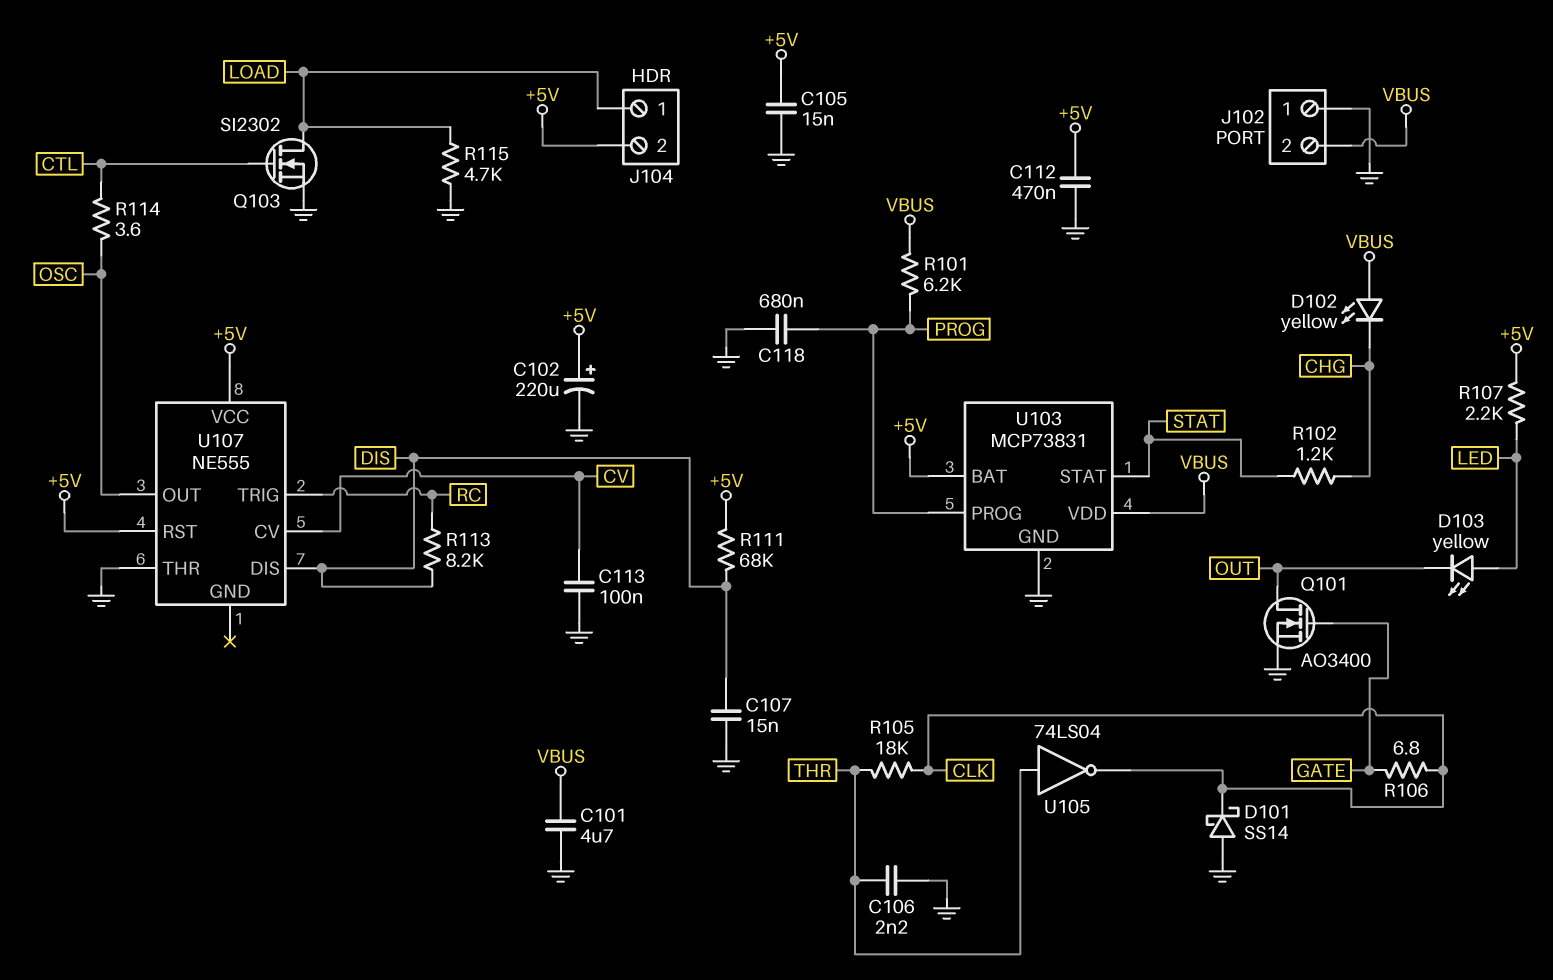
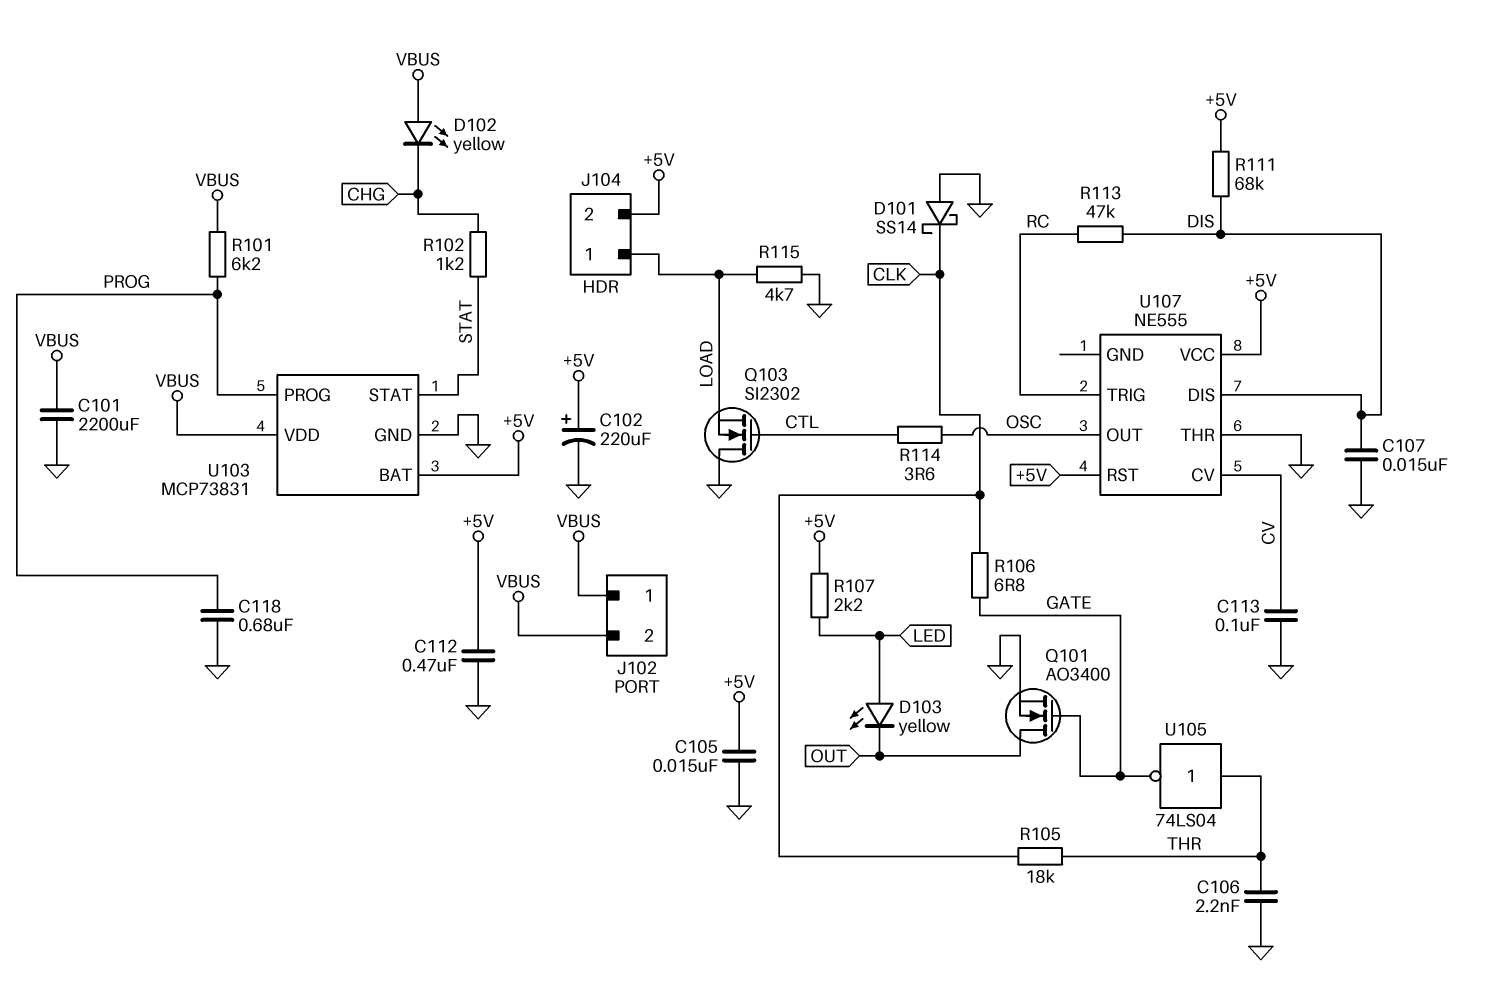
C101: 4.7uF (GND, VBUS) -> 2200uF (GND, VBUS)
J102 pin 1: GND -> VBUS
Q103: NMOS SI2302 (G CTL, D LOAD, S GND) -> NMOS SI2302 (G CTL, D GND, S LOAD)
R113: 8.2k (DIS, RC) -> 47k (DIS, RC)
U105: NOT 74LS04 (in THR, out CLK) -> NOT 74LS04 (in THR, out GATE)

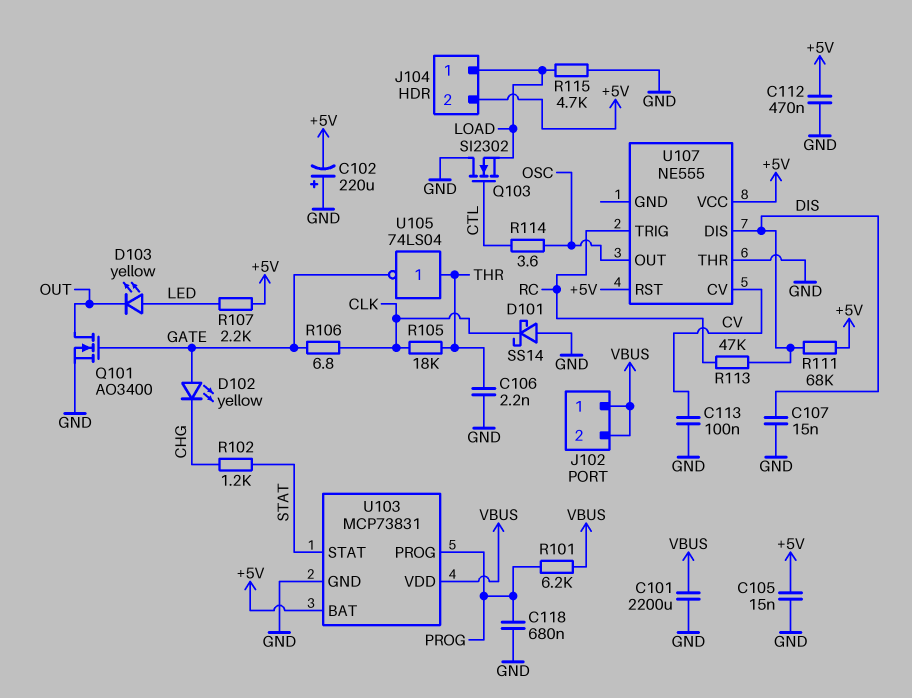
C102: 220uF (plus +5V, minus GND) -> 220uF (plus GND, minus +5V)
D102: LED yellow (A VBUS, K CHG) -> LED yellow (A GATE, K CHG)

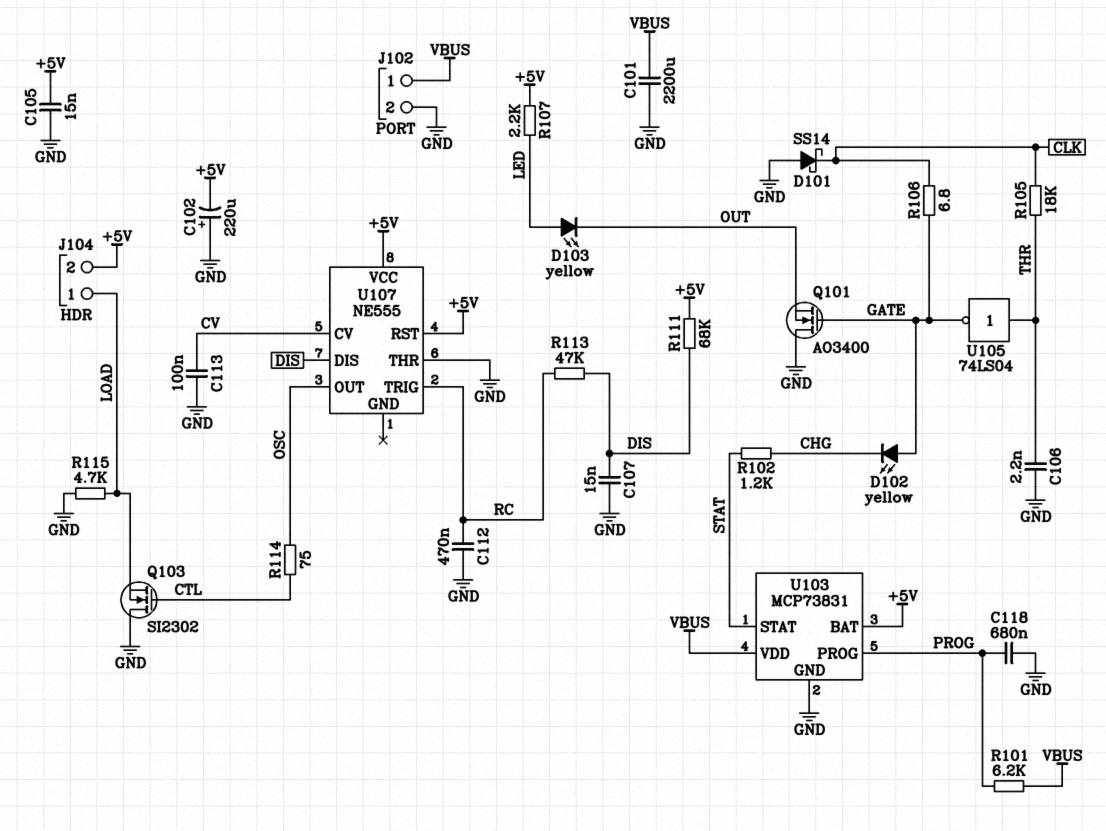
C112: 470nF (+5V, GND) -> 470nF (GND, RC)
J102 pin 2: VBUS -> GND
Q101: NMOS AO3400 (G GATE, D OUT, S GND) -> NMOS AO3400 (G GATE, D GND, S OUT)
R114: 3.6 (CTL, OSC) -> 75 (CTL, OSC)

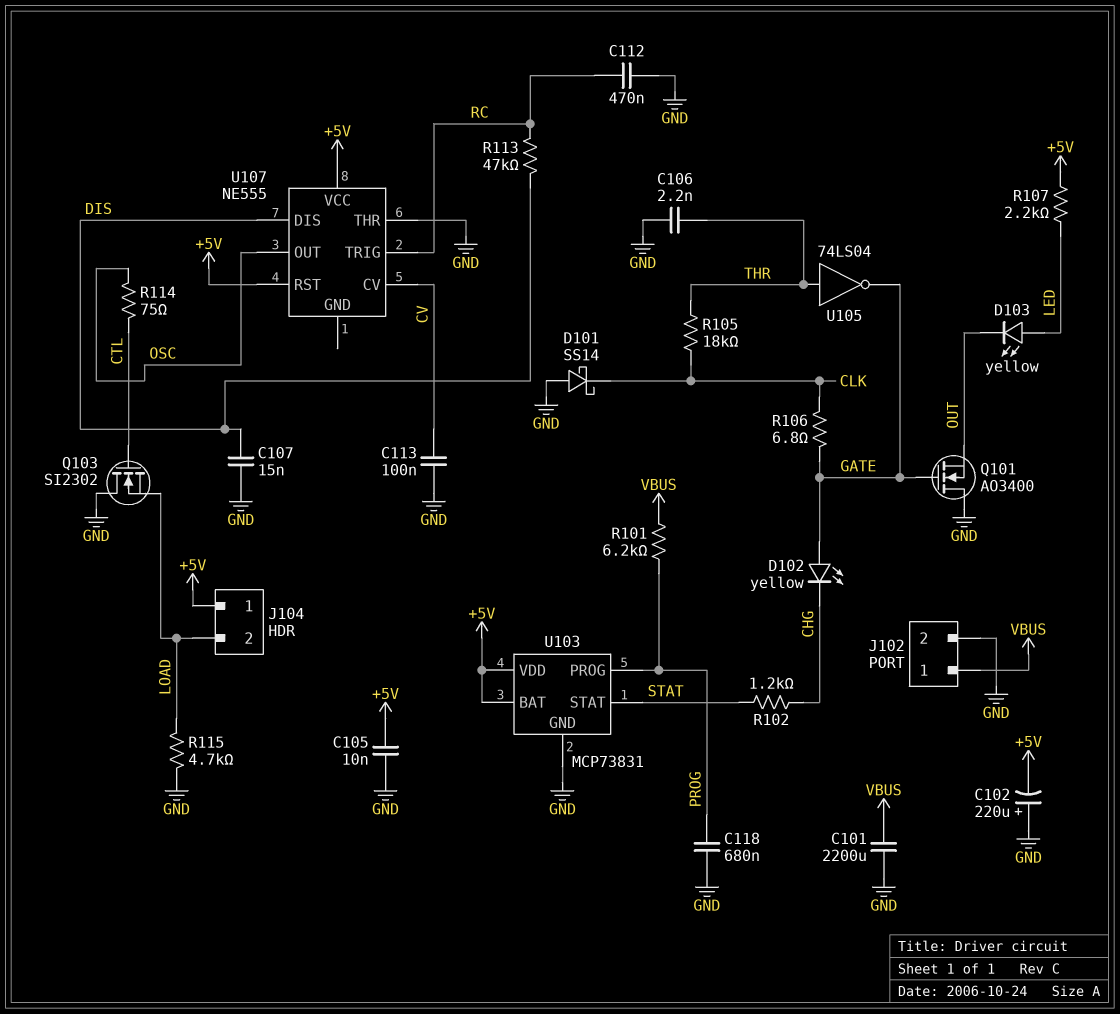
C105: 15nF (+5V, GND) -> 10nF (+5V, GND)
J104 pin 1: LOAD -> +5V
J104 pin 2: +5V -> LOAD
R111: 68k (+5V, DIS) -> none
U103 pin VDD: VBUS -> +5V

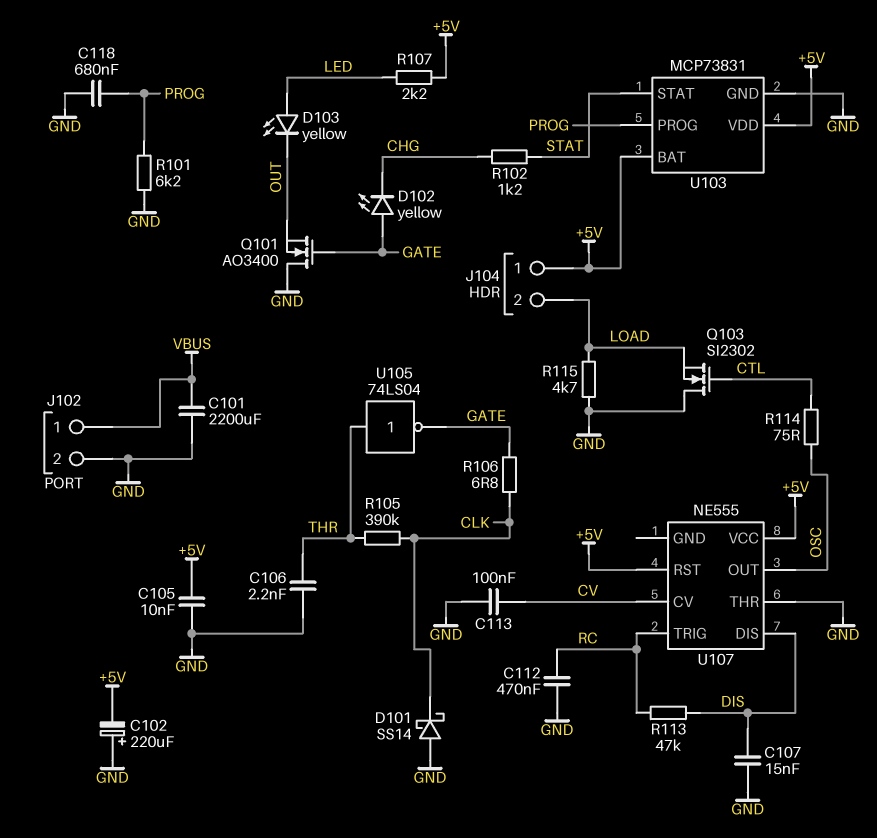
R101: 6.2k (PROG, VBUS) -> 6.2k (GND, PROG)
R105: 18k (CLK, THR) -> 390k (CLK, THR)

